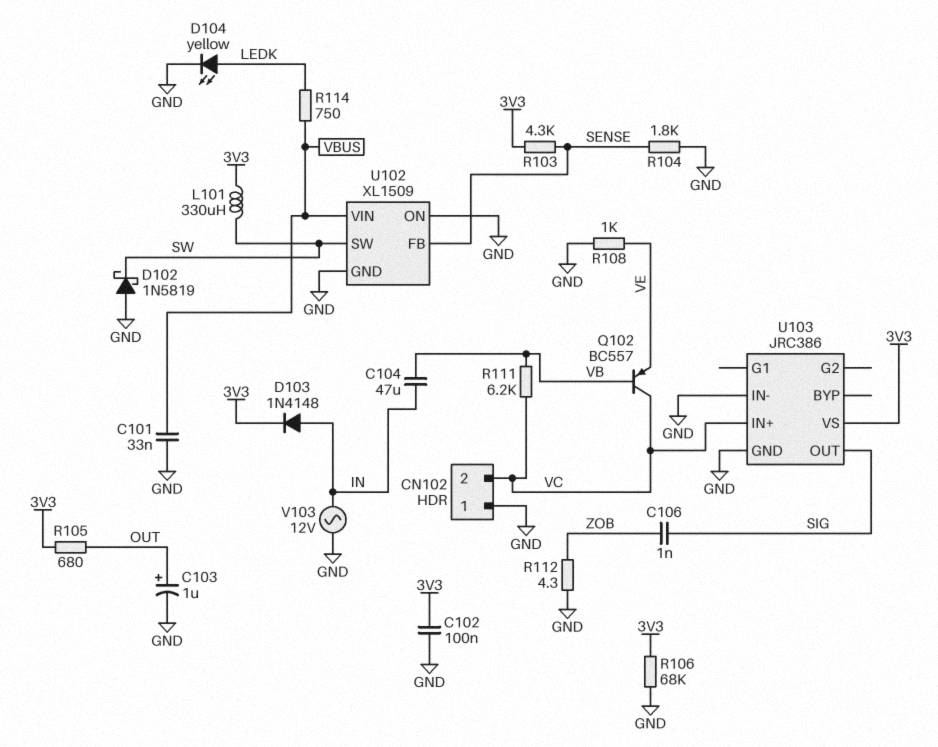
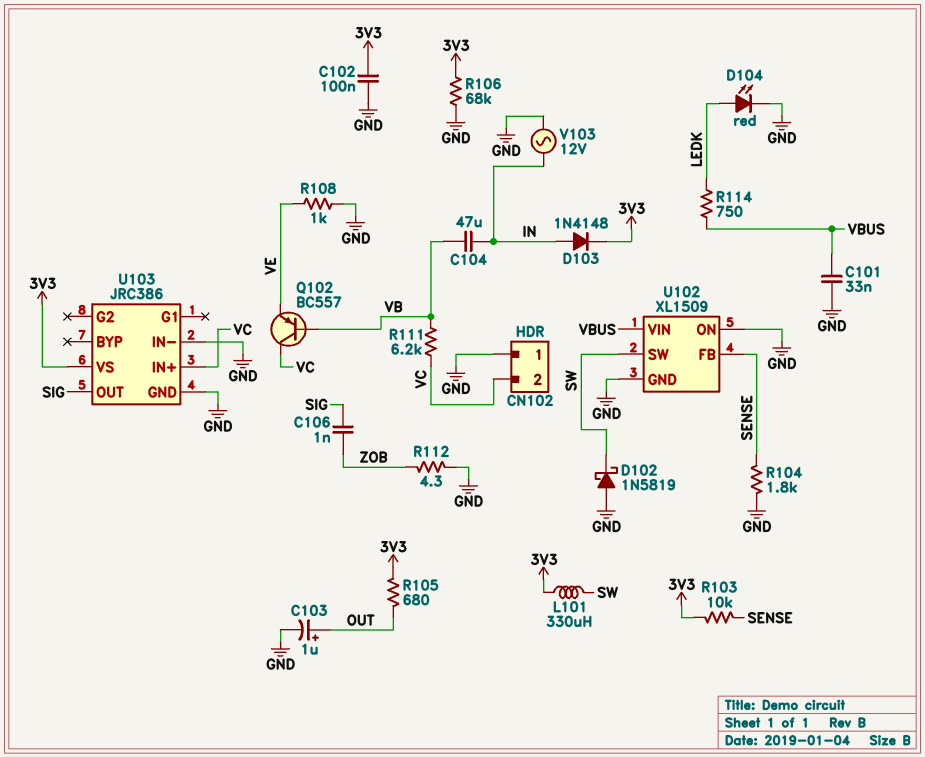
D104: LED yellow (A LEDK, K GND) -> LED red (A LEDK, K GND)
R103: 4.3k (3V3, SENSE) -> 10k (3V3, SENSE)

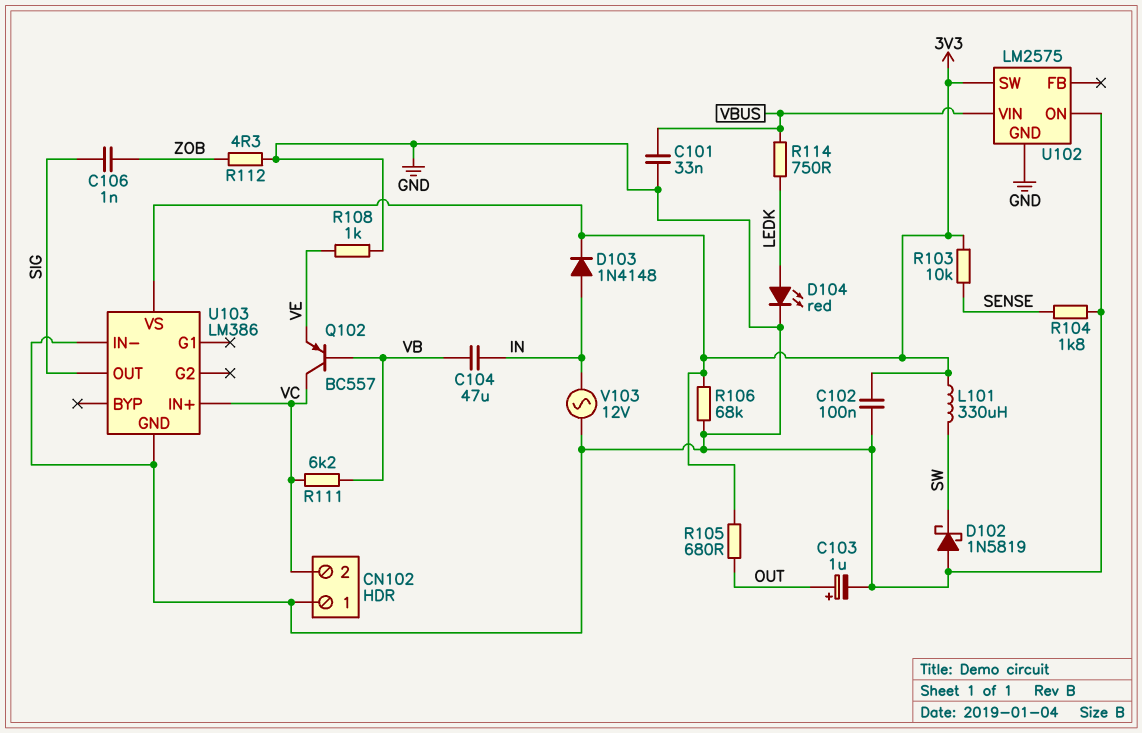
U102: XL1509 -> LM2575
U102 pin FB: SENSE -> none
U102 pin SW: SW -> 3V3
U103: JRC386 -> LM386

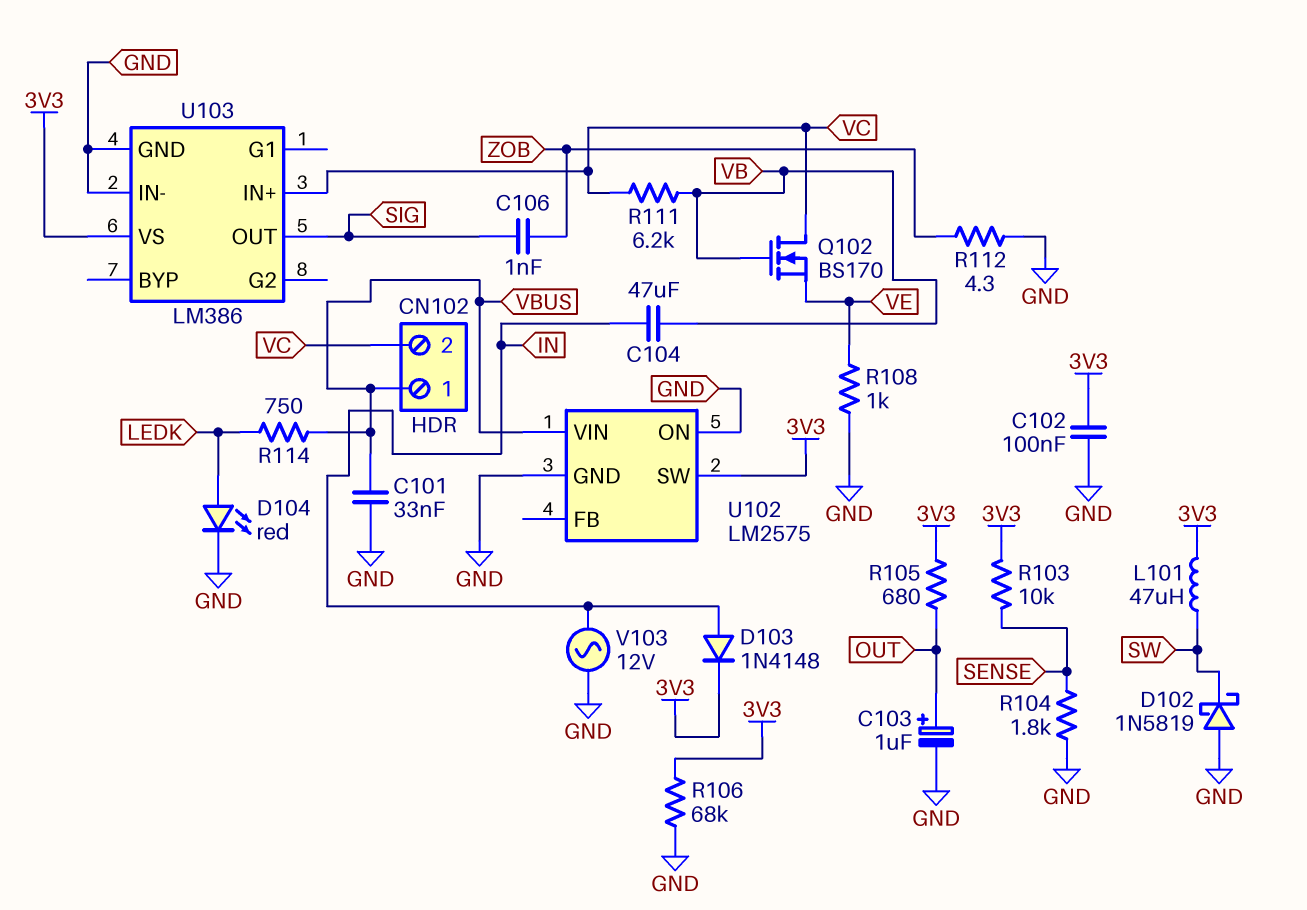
CN102 pin 1: GND -> VBUS
L101: 330uH (3V3, SW) -> 47uH (3V3, SW)
Q102: PNP BC557 (B VB, C VC, E VE) -> NMOS BS170 (G VB, D VC, S VE)

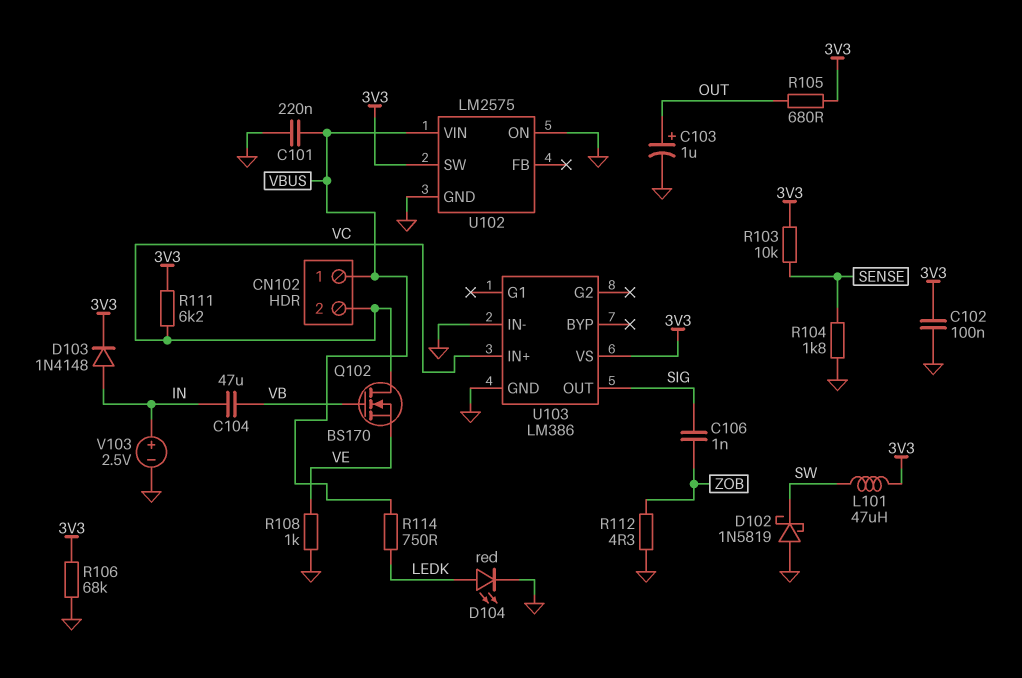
C101: 33nF (GND, VBUS) -> 220nF (GND, VBUS)
R111: 6.2k (VB, VC) -> 6.2k (3V3, VC)
V103: AC 12V (GND, IN) -> 2.5V (plus IN, minus GND)

